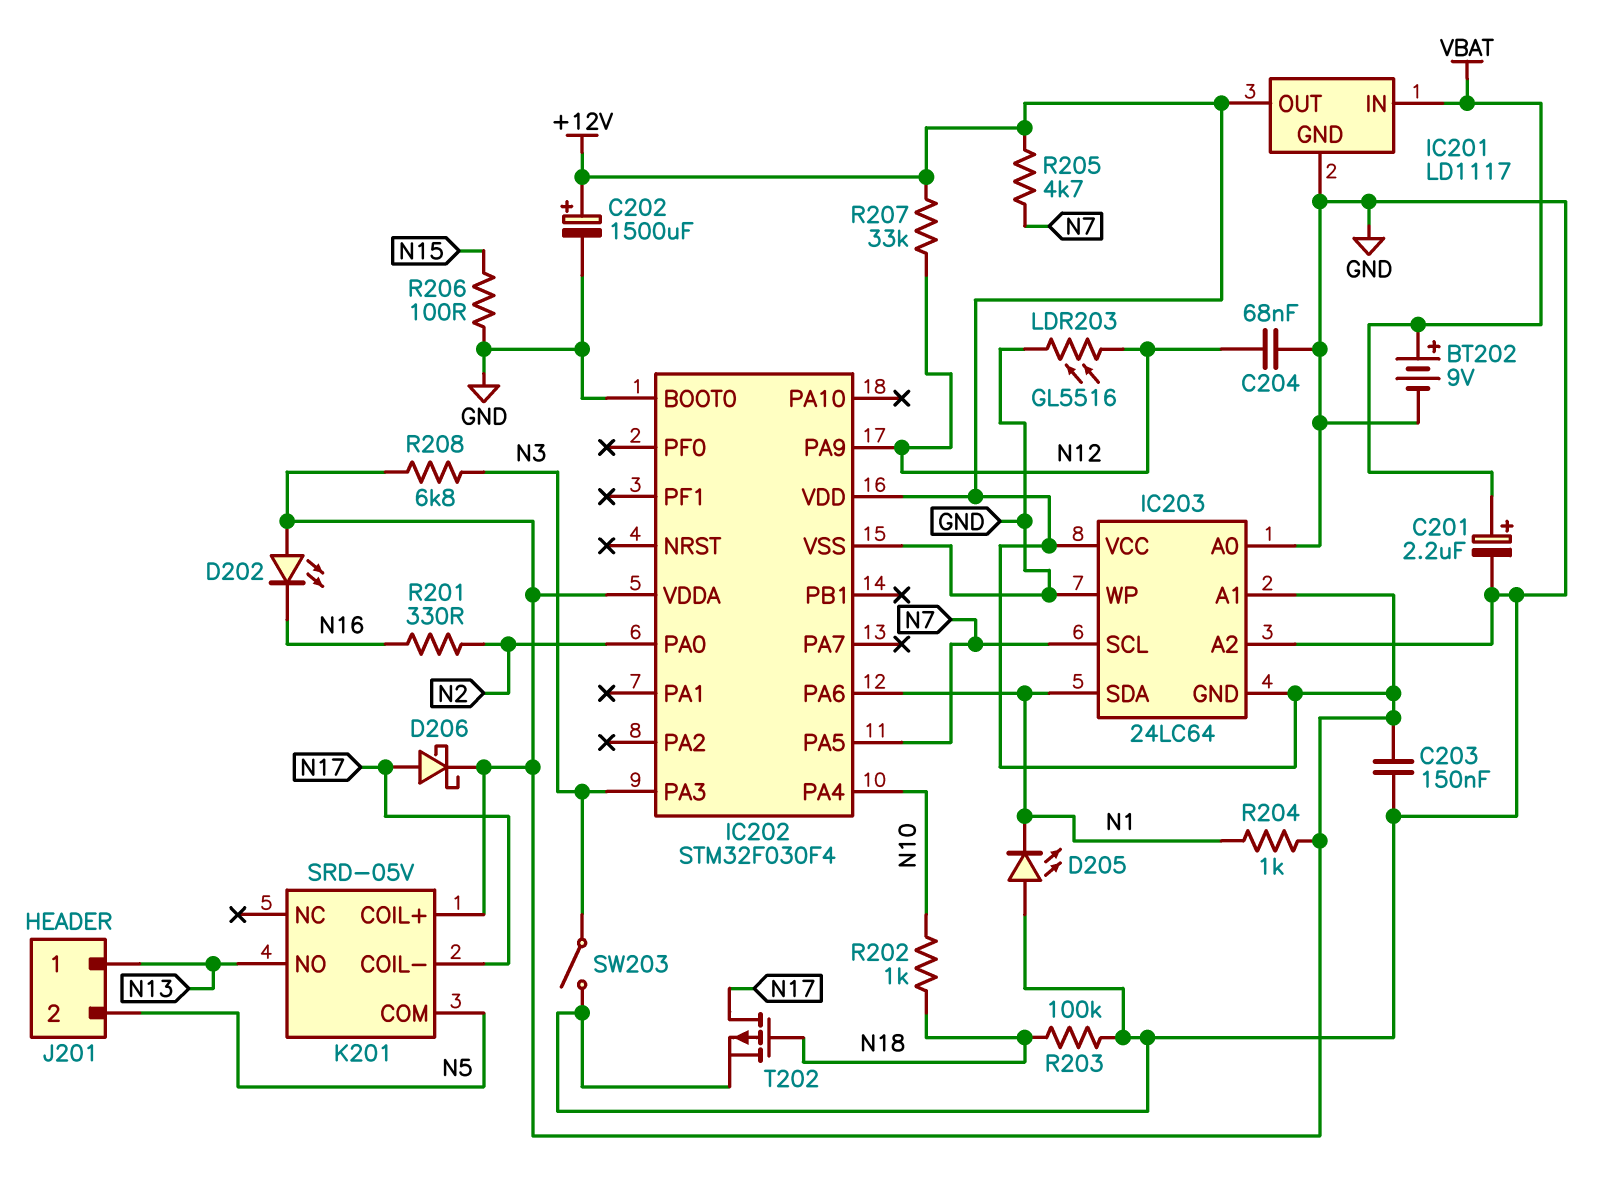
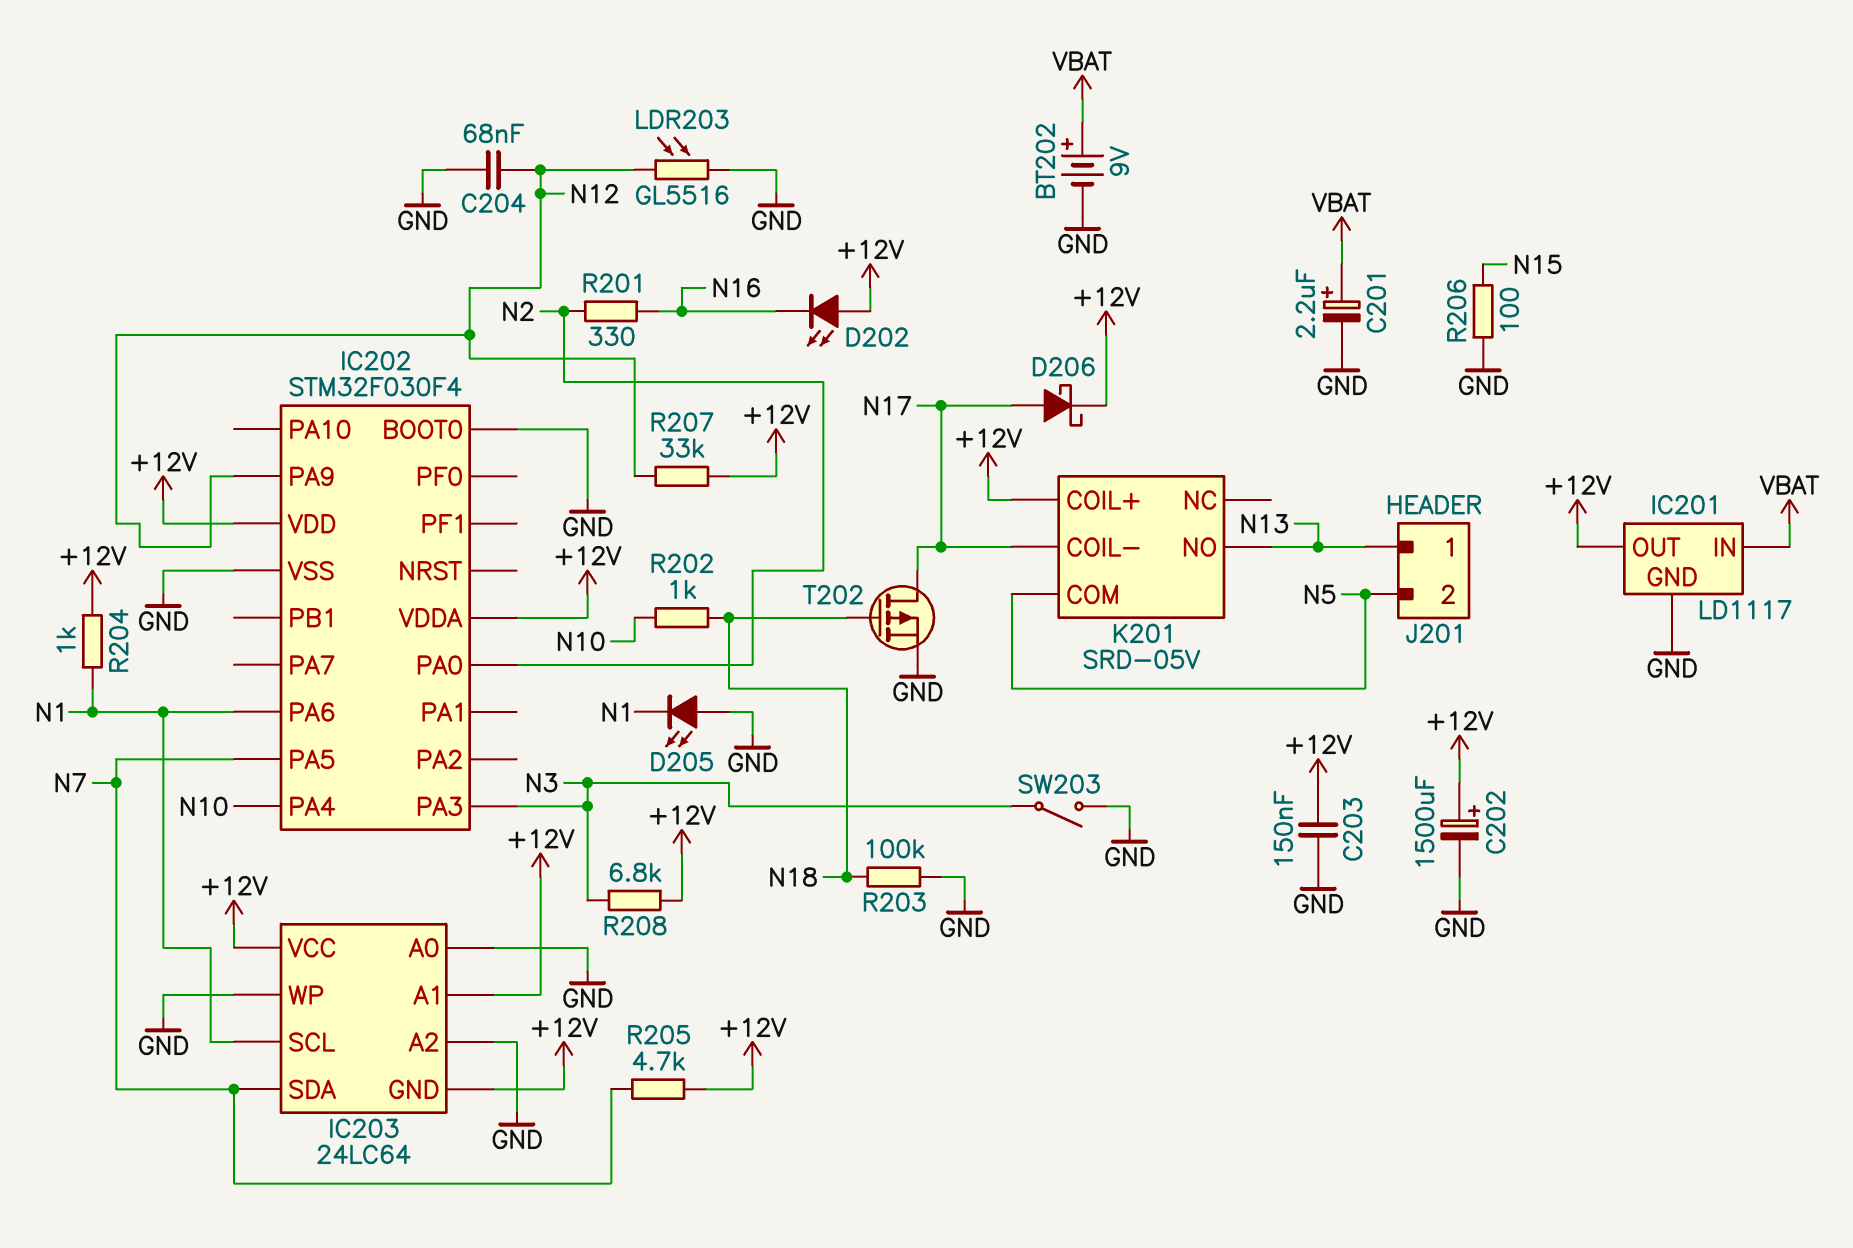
IC203 pin SCL: N7 -> N1
IC203 pin SDA: N1 -> N7

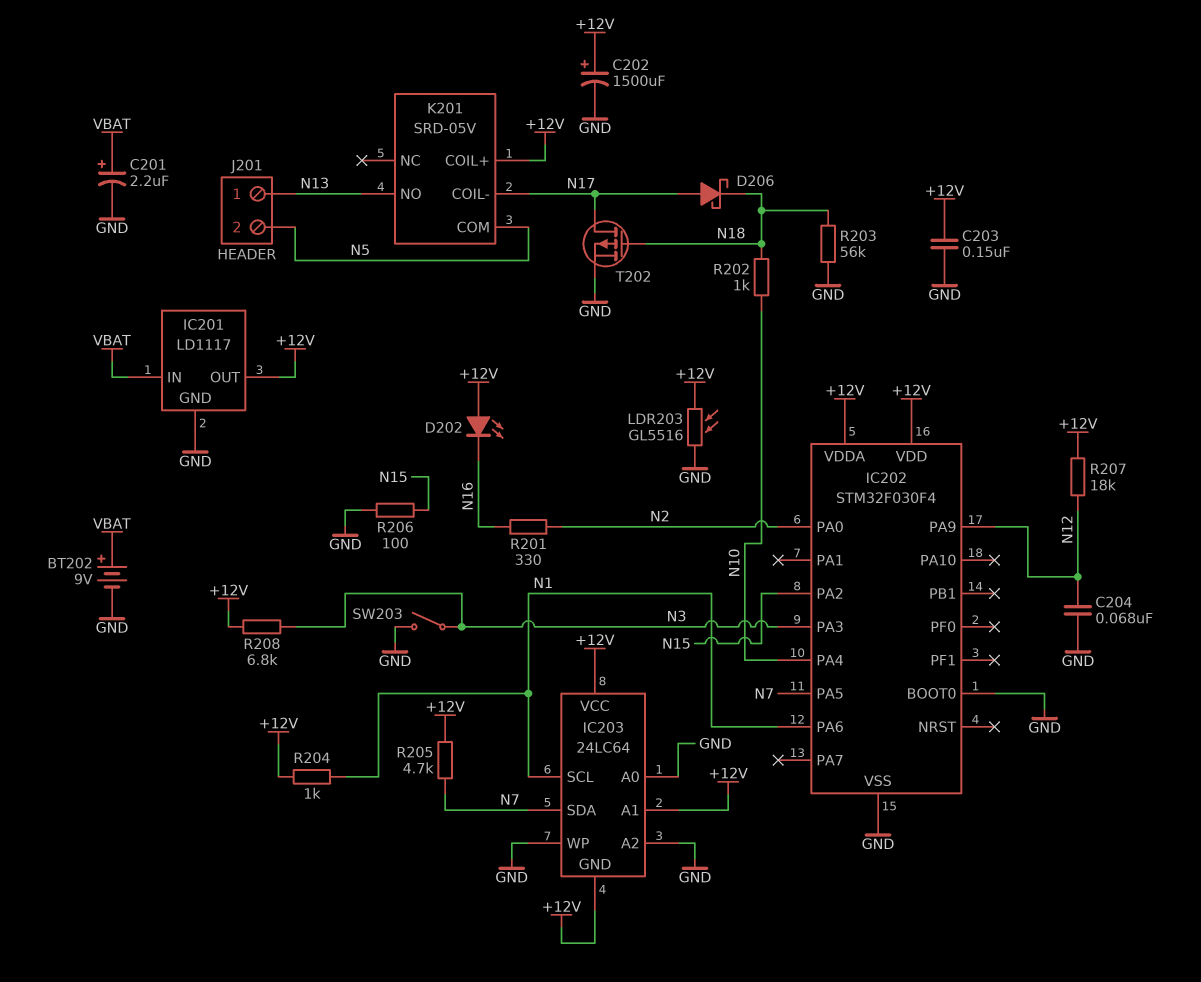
D205: LED (A GND, K N1) -> none
D206: schottky (A N17, K +12V) -> schottky (A N17, K N18)
IC202 pin PA2: none -> N15
LDR203: GL5516 (GND, N12) -> GL5516 (+12V, GND)
R203: 100k (GND, N18) -> 56k (GND, N18)
R207: 33k (+12V, N12) -> 18k (+12V, N12)

